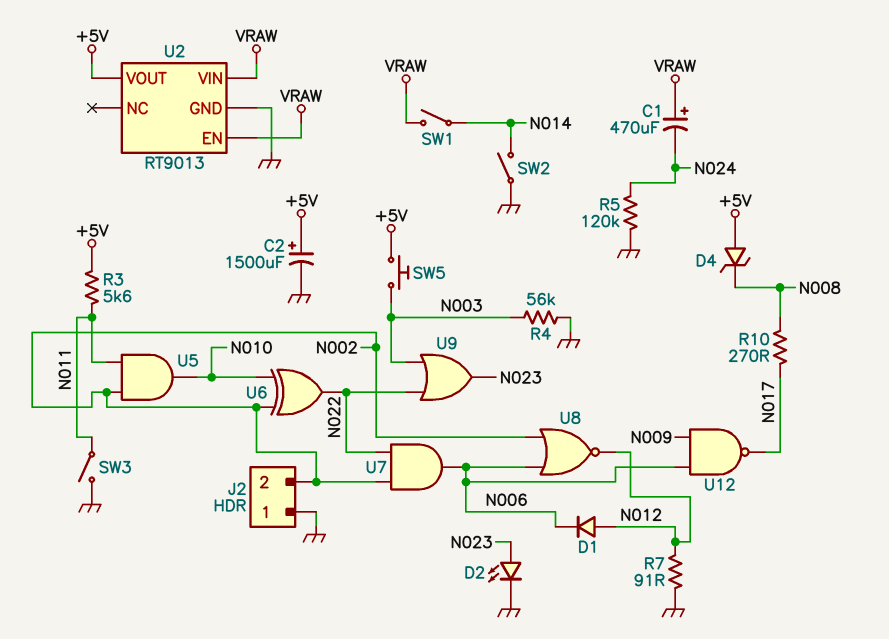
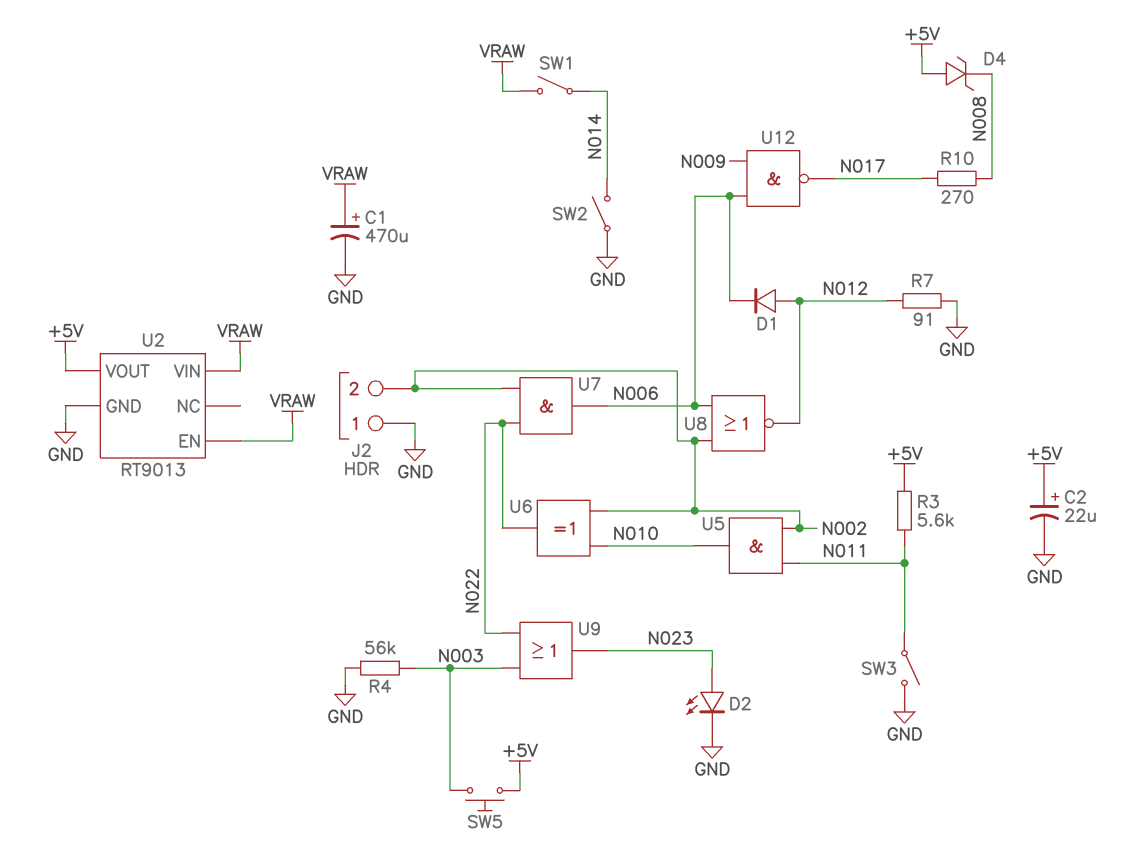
C1: 470uF (plus VRAW, minus N024) -> 470uF (plus VRAW, minus GND)
C2: 1500uF (plus +5V, minus GND) -> 22uF (plus +5V, minus GND)
R5: 120k (GND, N024) -> none

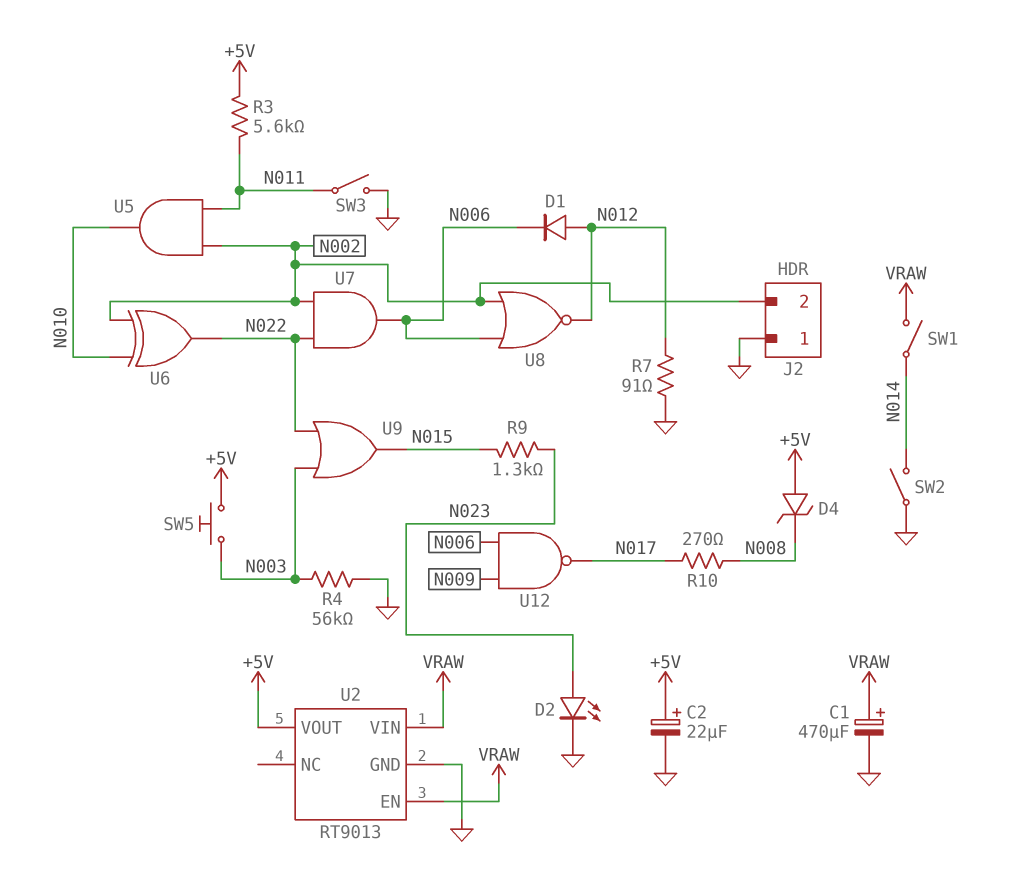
R9: none -> 1.3k (N015, N023)
U9: OR (in N003, in N022, out N023) -> OR (in N003, in N022, out N015)

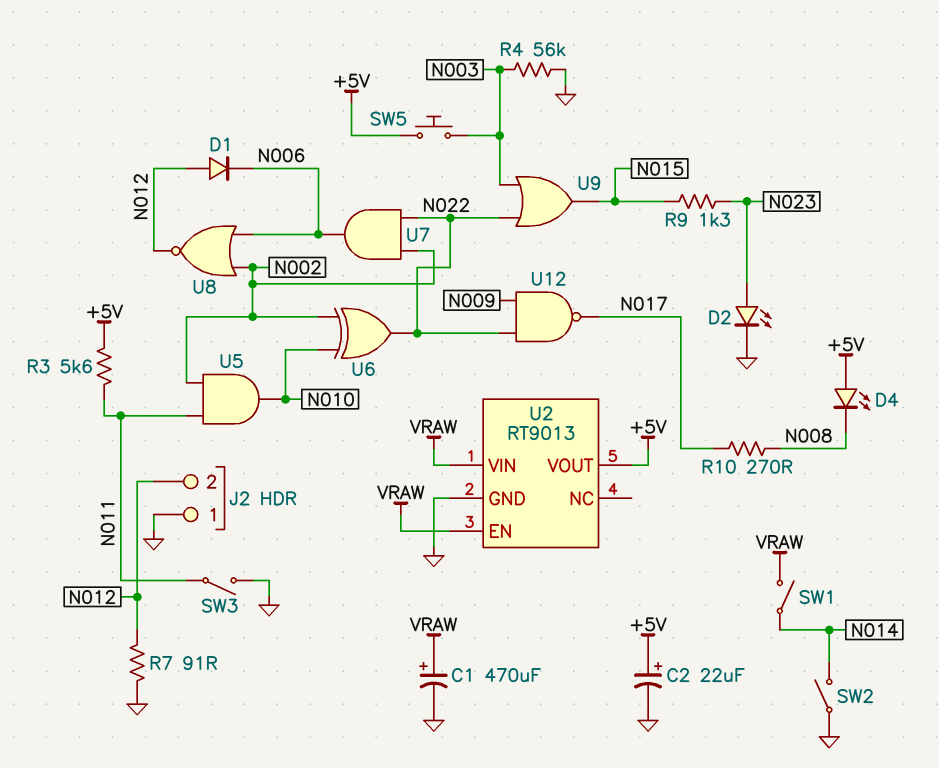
D4: zener (A +5V, K N008) -> LED (A +5V, K N008)
J2 pin 2: N002 -> N012
U12: NAND (in N006, in N009, out N017) -> NAND (in N009, in N022, out N017)

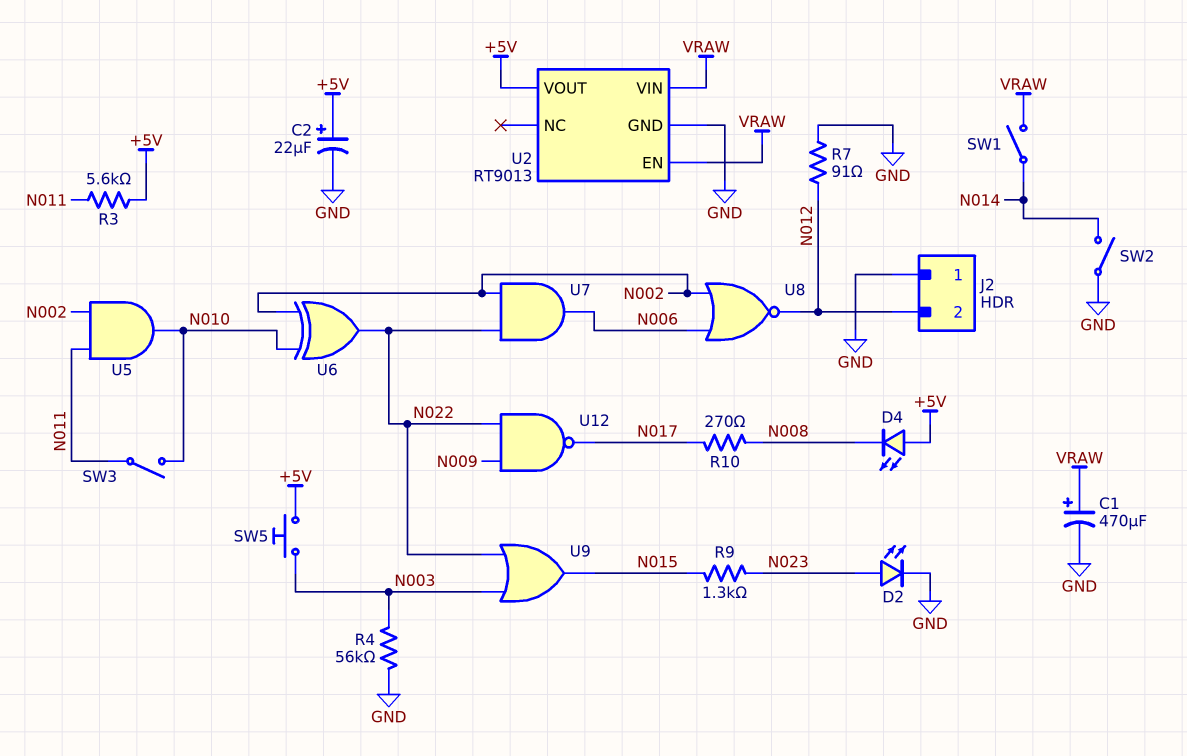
D1: diode (A N012, K N006) -> none
SW3: switch (GND, N011) -> switch (N010, N011)

